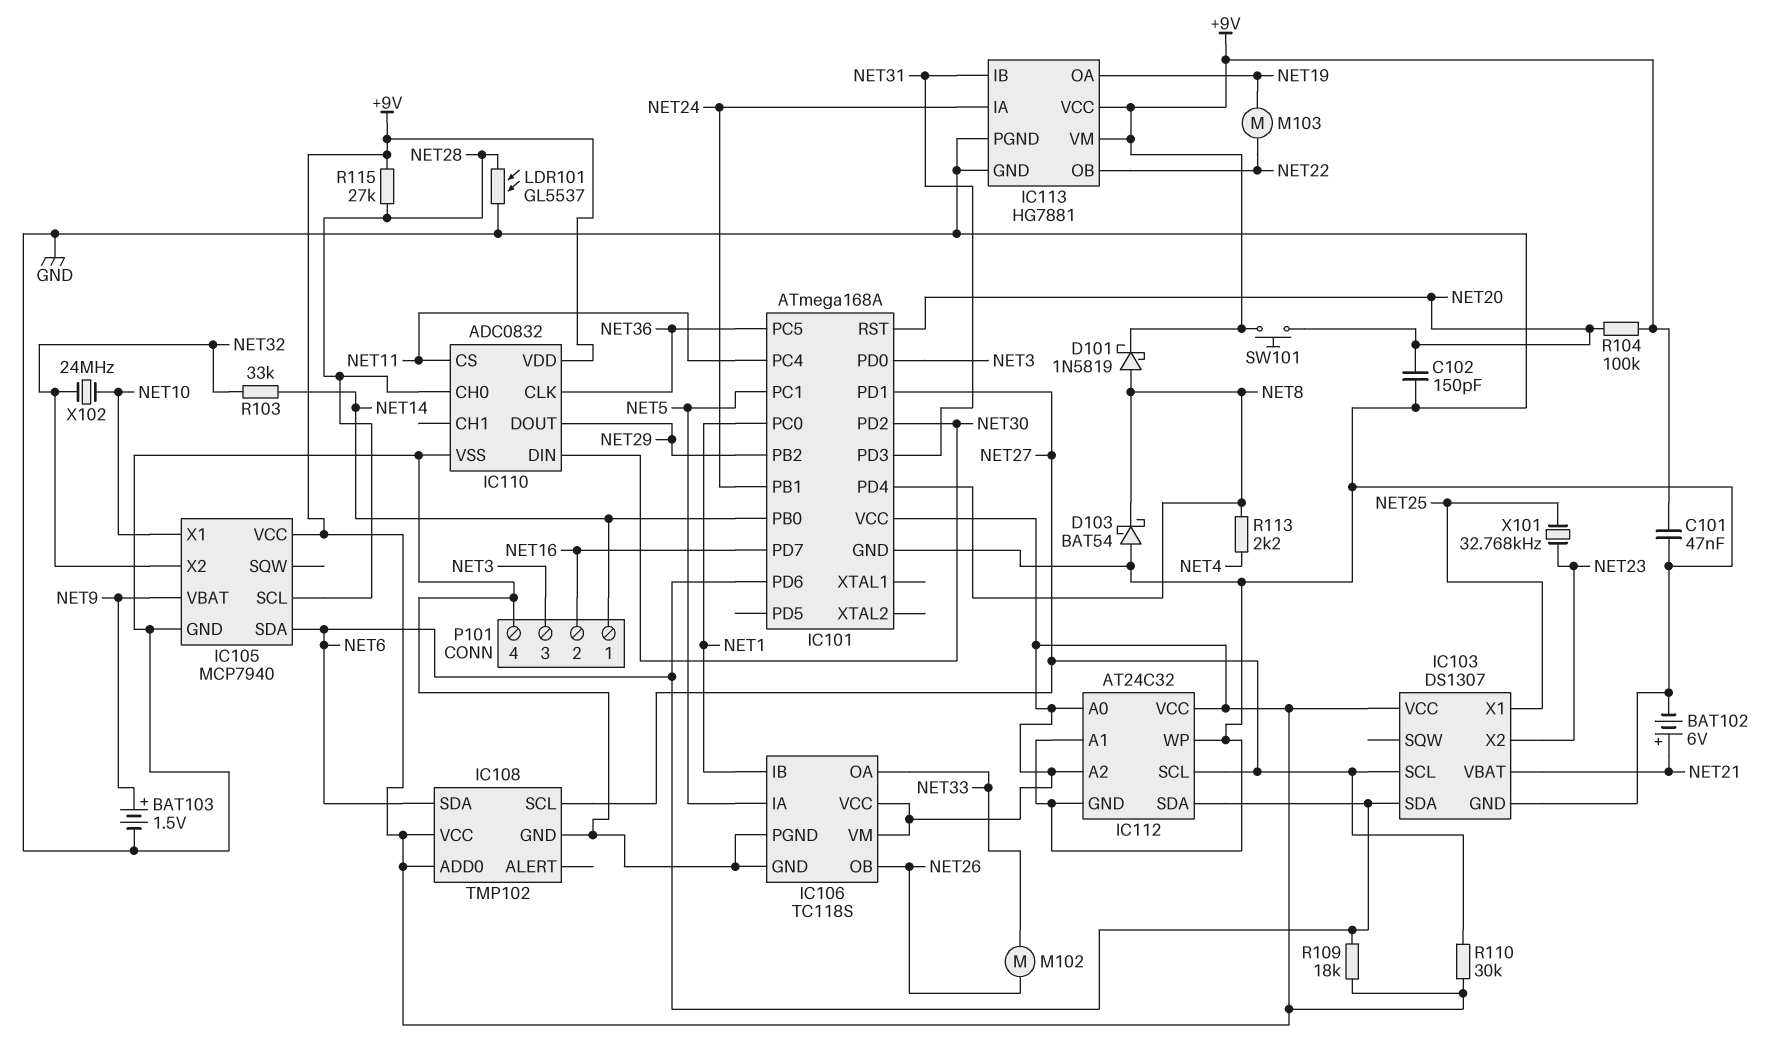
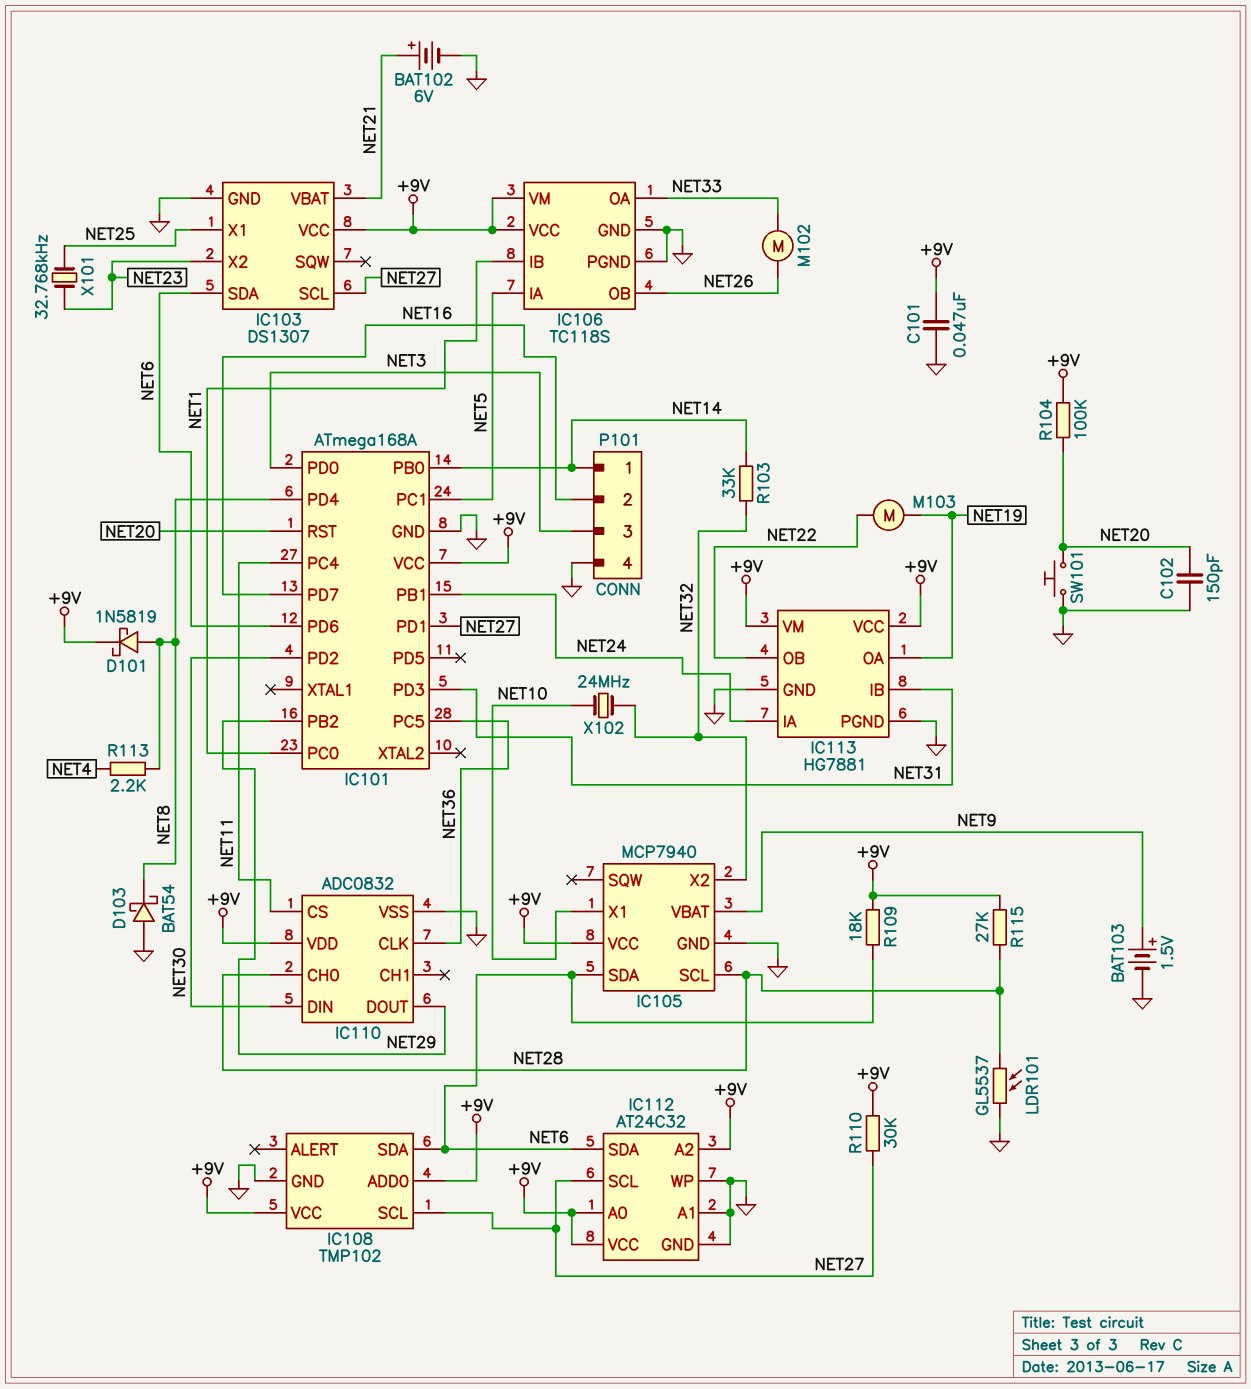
SW101: button (+9V, NET20) -> button (GND, NET20)

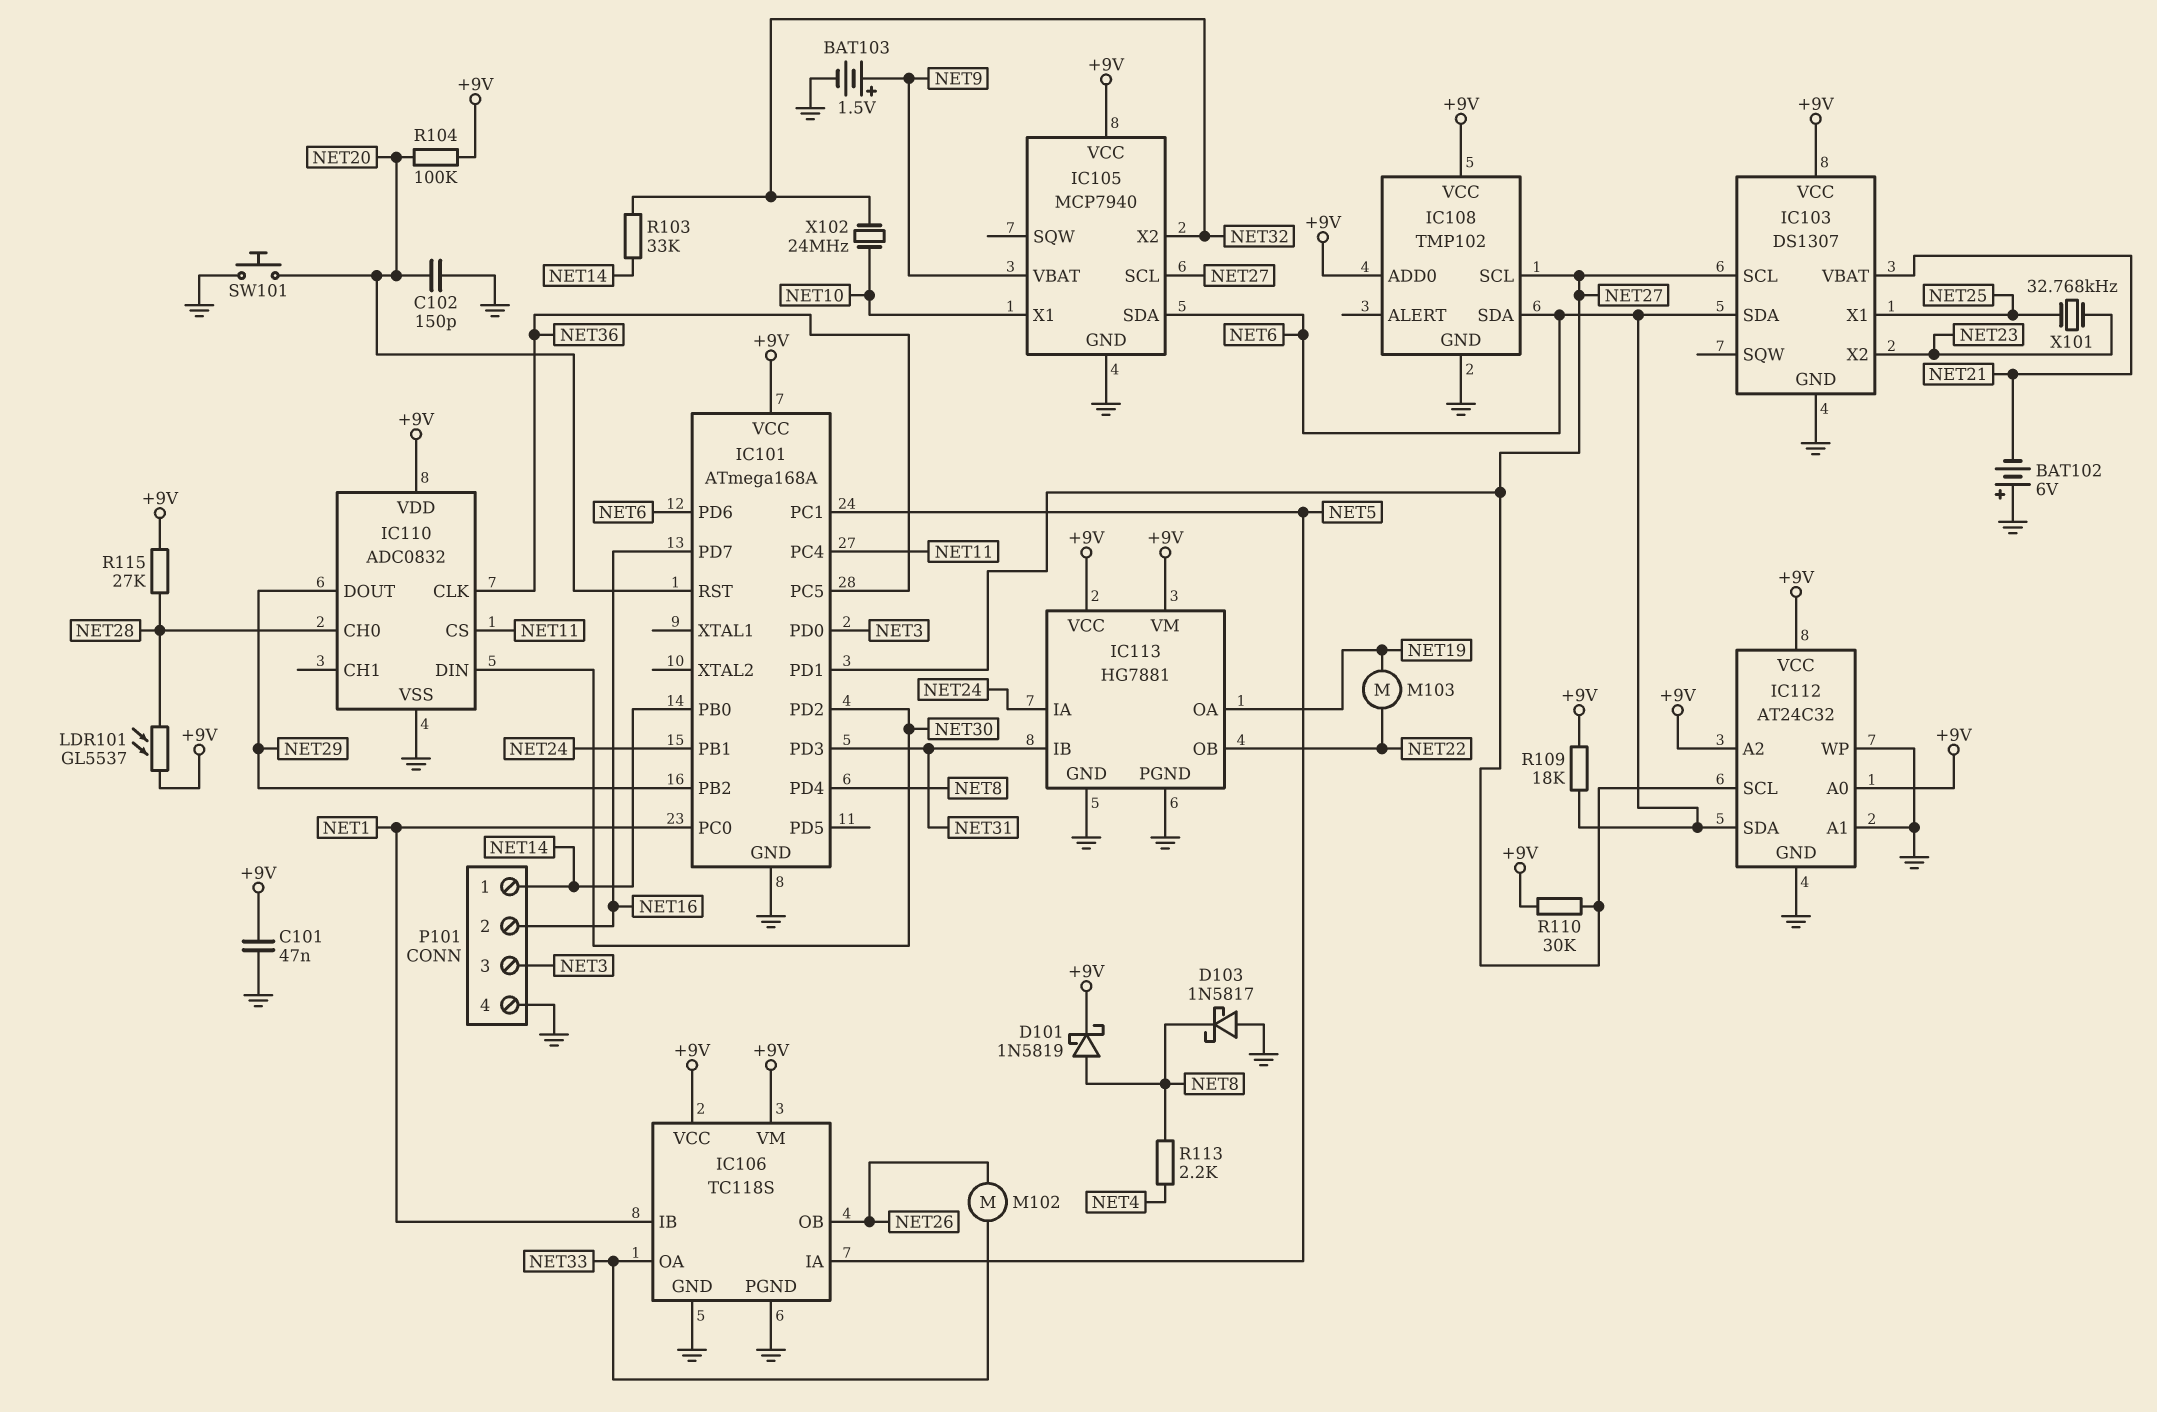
BAT102: 6V (plus NET21, minus GND) -> 6V (plus GND, minus NET21)
D103: schottky BAT54 (A GND, K NET8) -> schottky 1N5817 (A GND, K NET8)
IC105 pin SCL: NET28 -> NET27
LDR101: GL5537 (GND, NET28) -> GL5537 (+9V, NET28)

